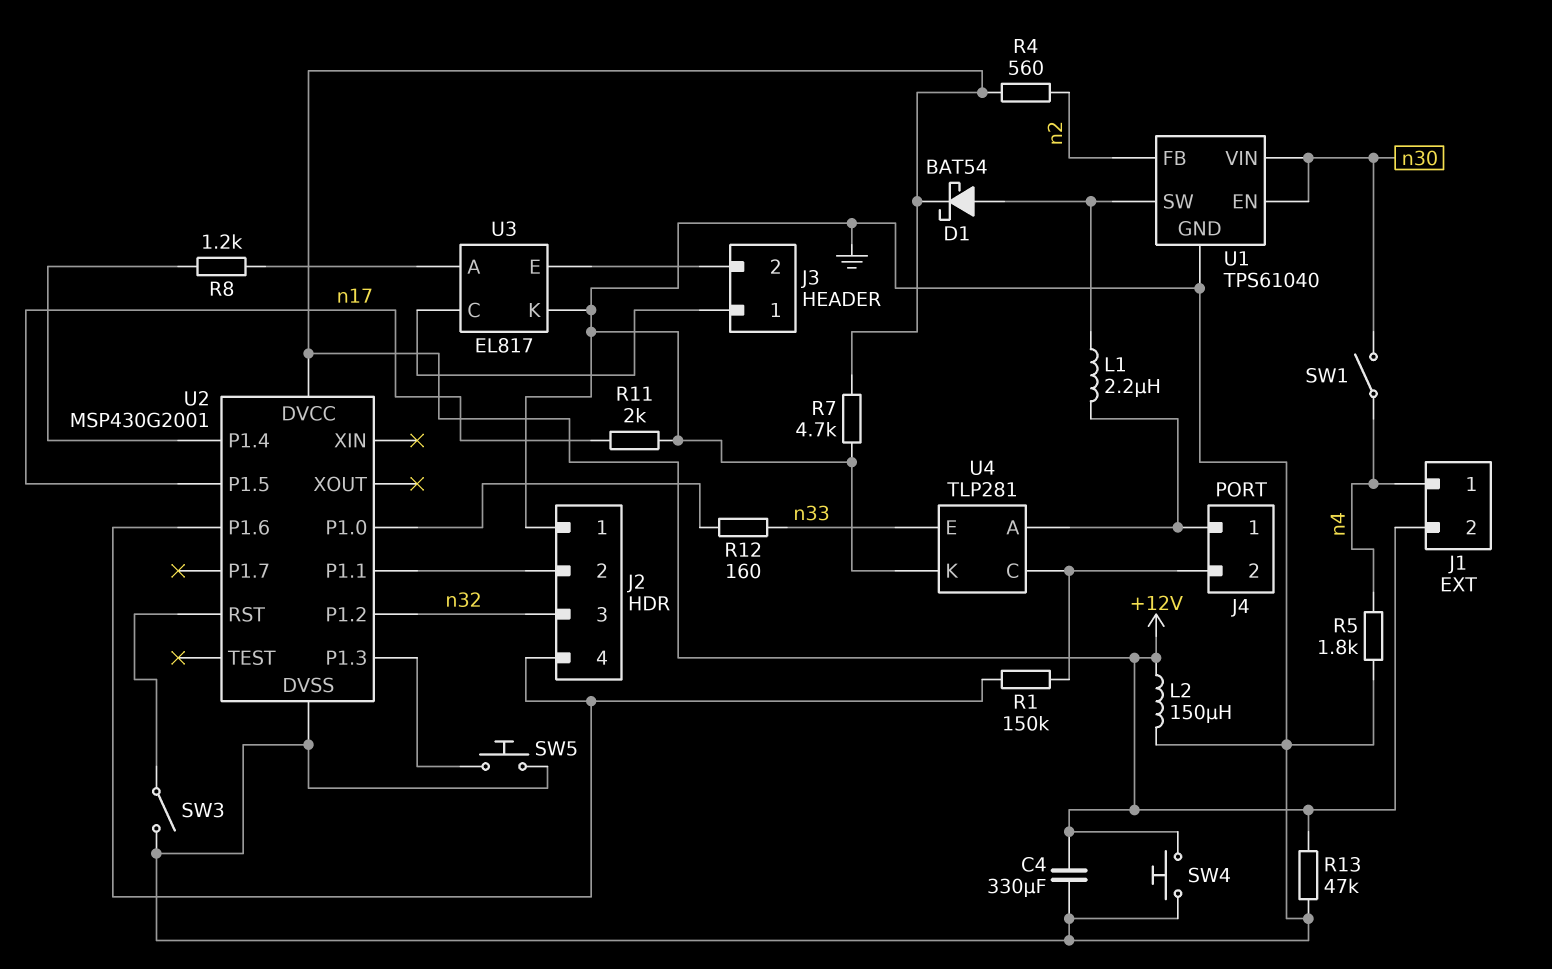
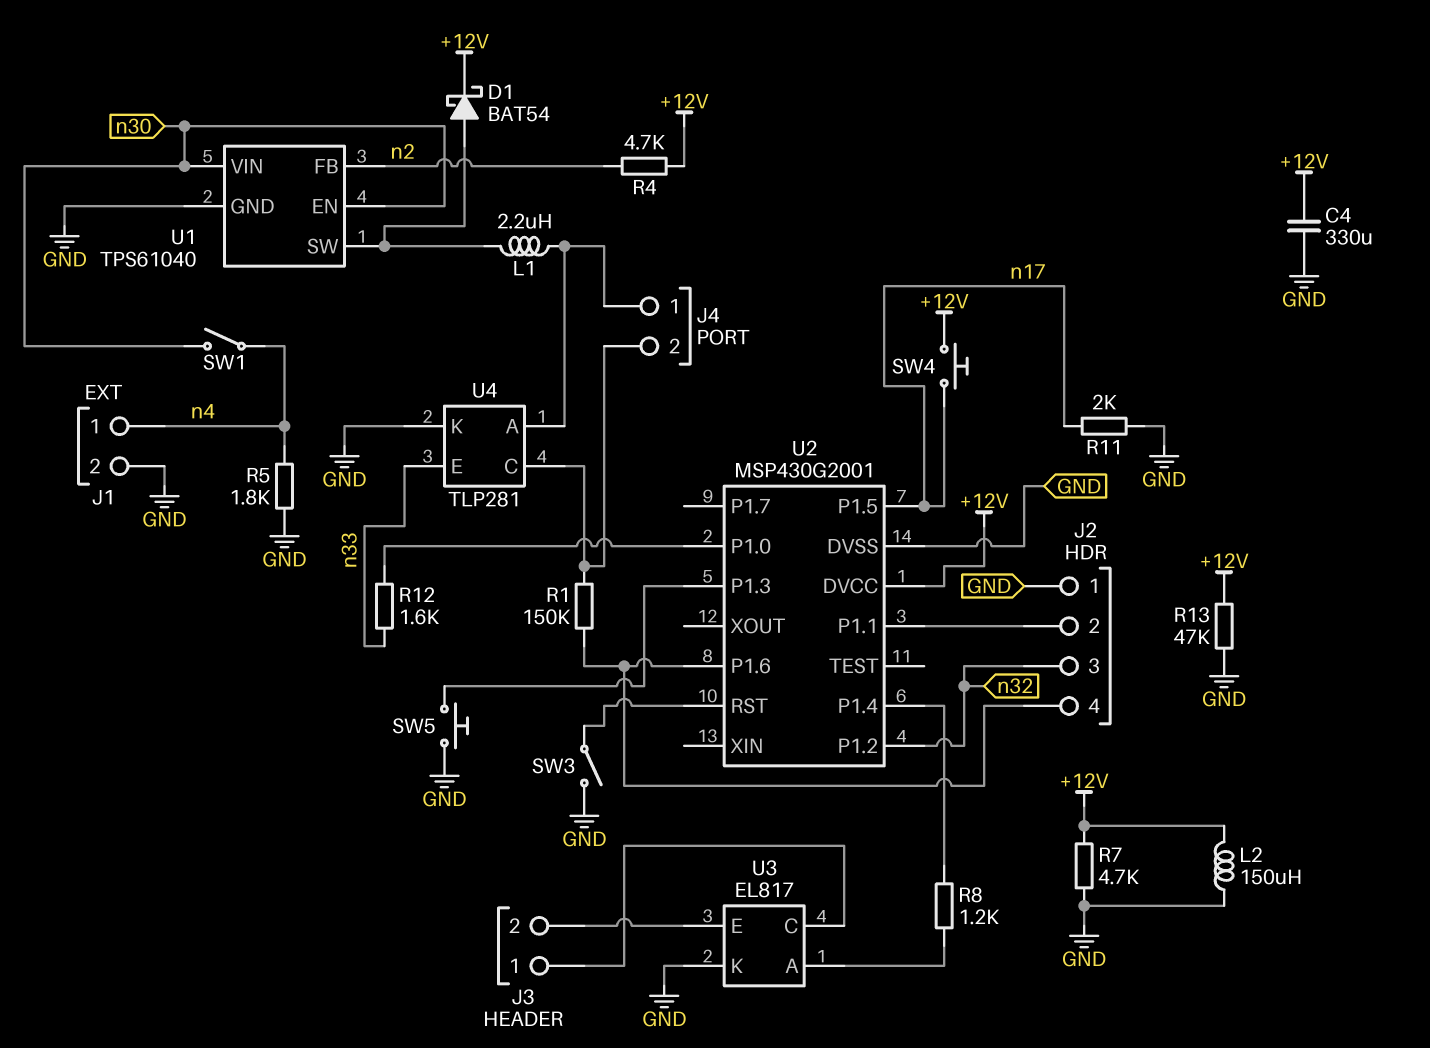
J1 pin 2: +12V -> GND
R4: 560 (+12V, n2) -> 4.7k (+12V, n2)
R12: 160 (U2/P1.0, n33) -> 1.6k (U2/P1.0, n33)
SW4: button (+12V, GND) -> button (+12V, n17)

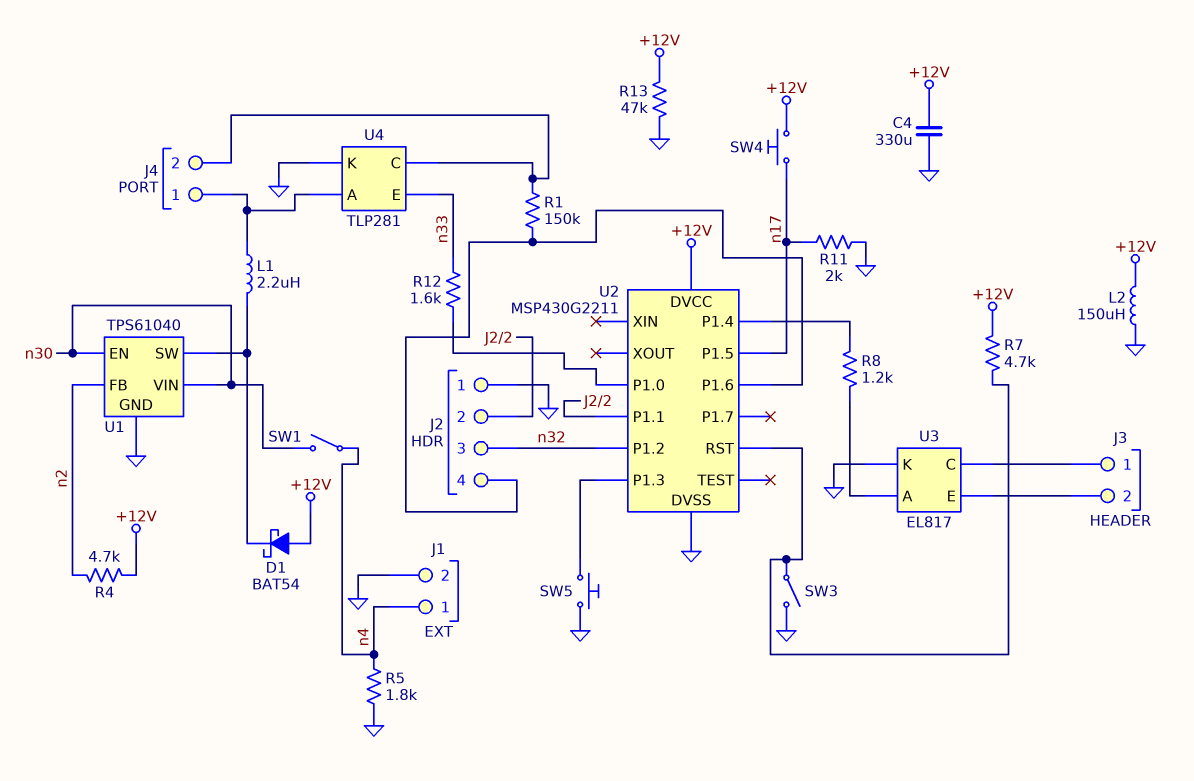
D1: schottky BAT54 (A U1/SW, K +12V) -> schottky BAT54 (A +12V, K U1/SW)
R7: 4.7k (+12V, GND) -> 4.7k (+12V, U2/RST)
U2: MSP430G2001 -> MSP430G2211

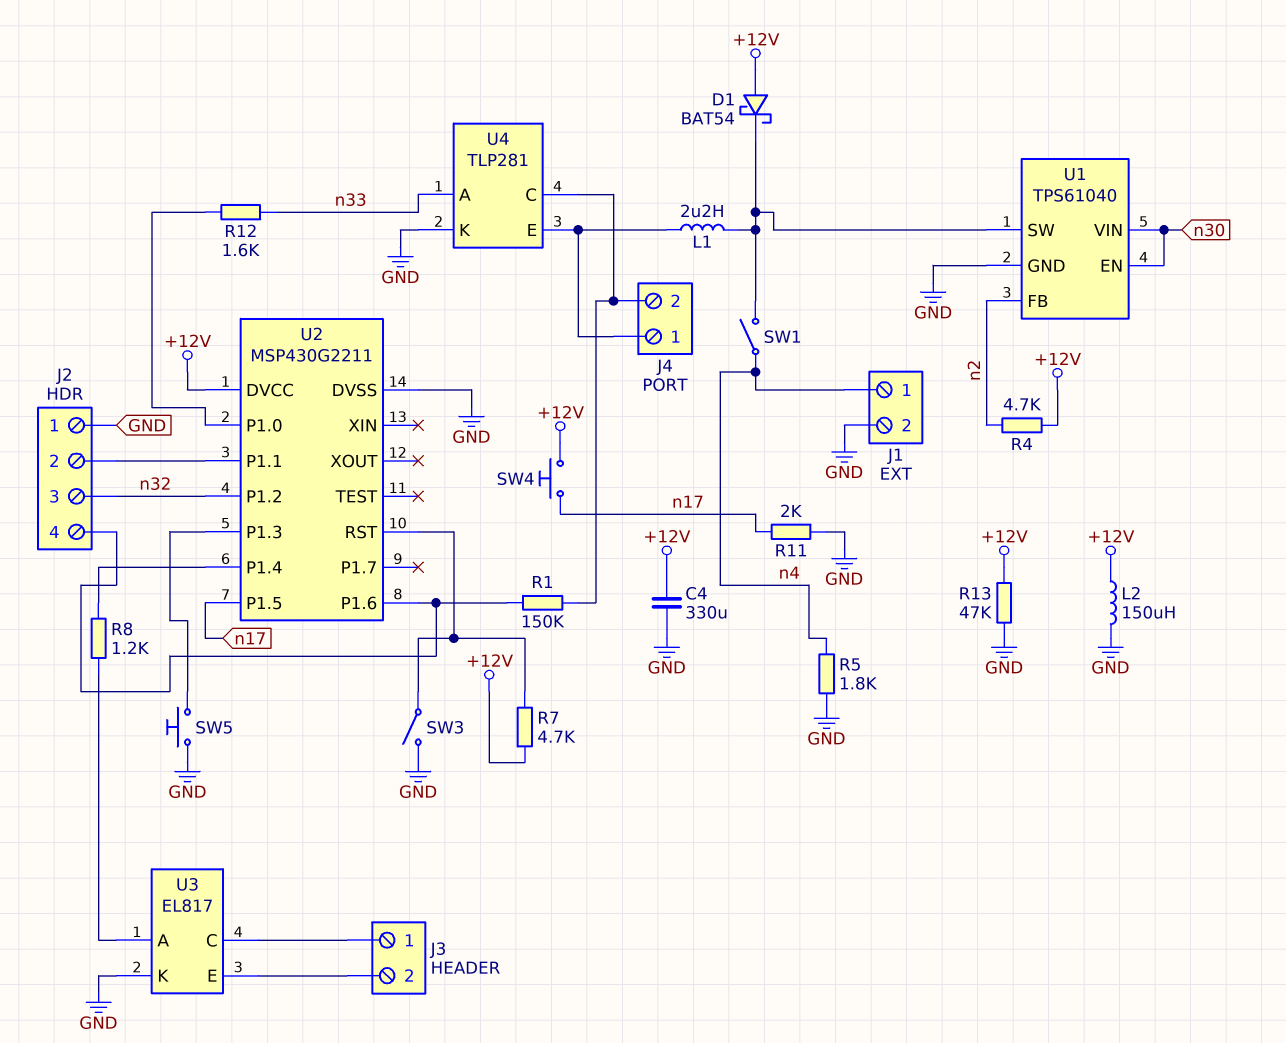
SW1: switch (n4, n30) -> switch (U1/SW, n4)
U4 pin A: J4/1 -> n33
U4 pin E: n33 -> J4/1

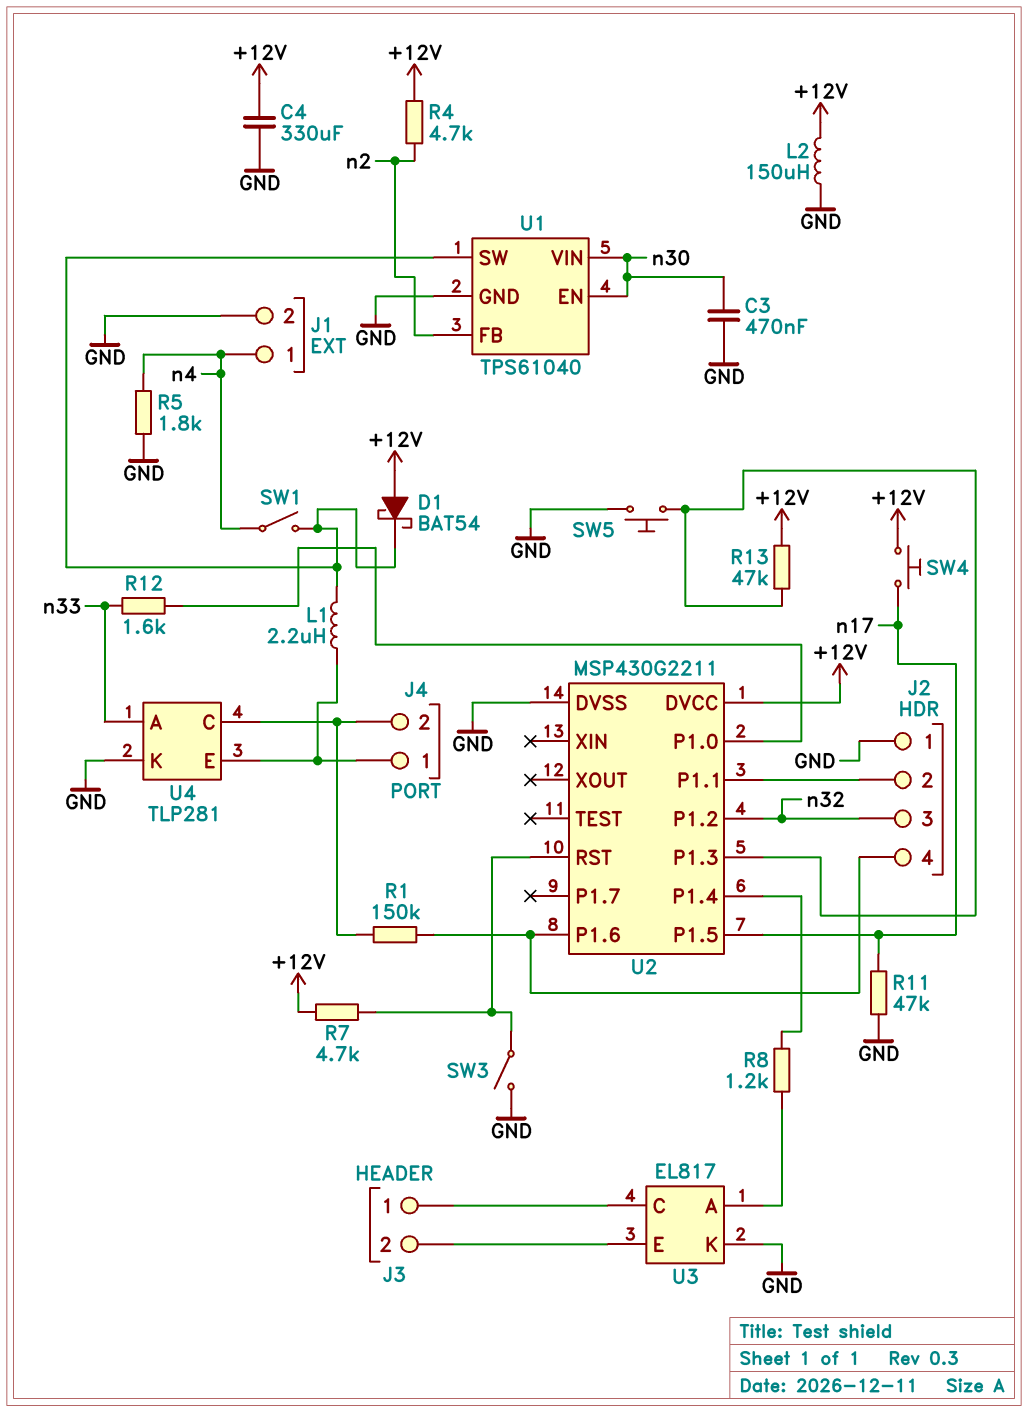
C3: none -> 470nF (GND, n30)
R11: 2k (GND, n17) -> 47k (GND, n17)
R13: 47k (+12V, GND) -> 47k (+12V, U2/P1.3)

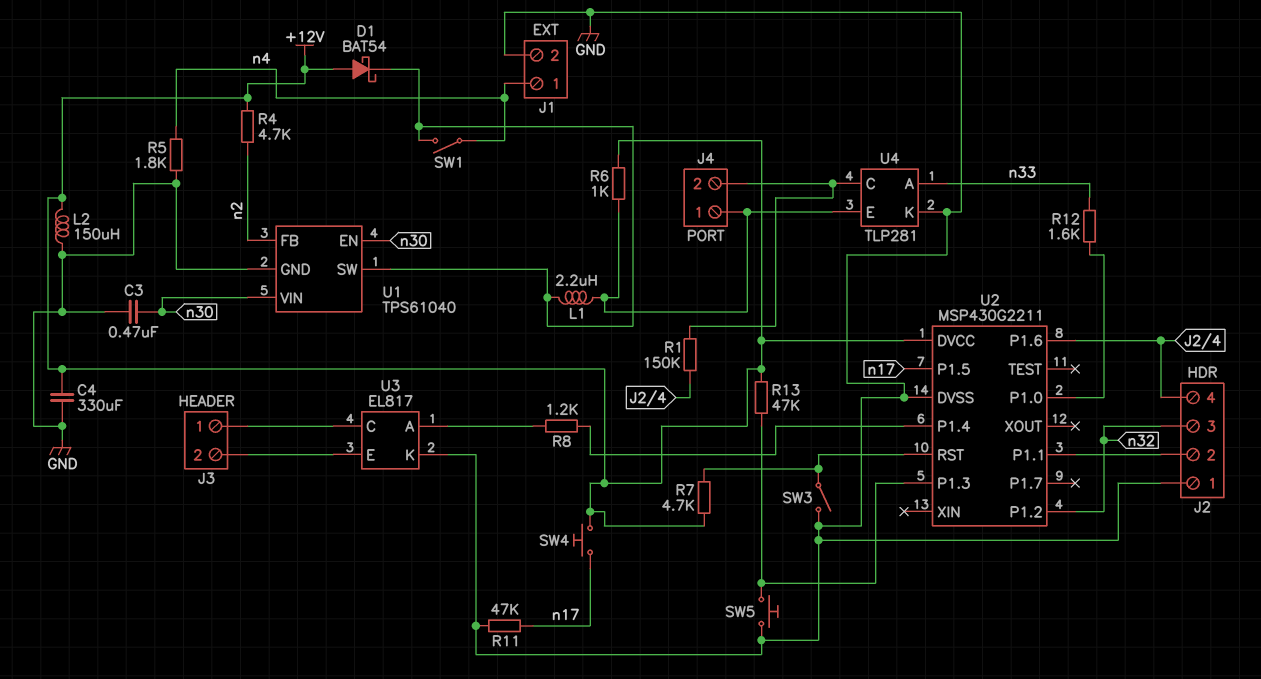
R6: none -> 1k (+12V, J4/1)

